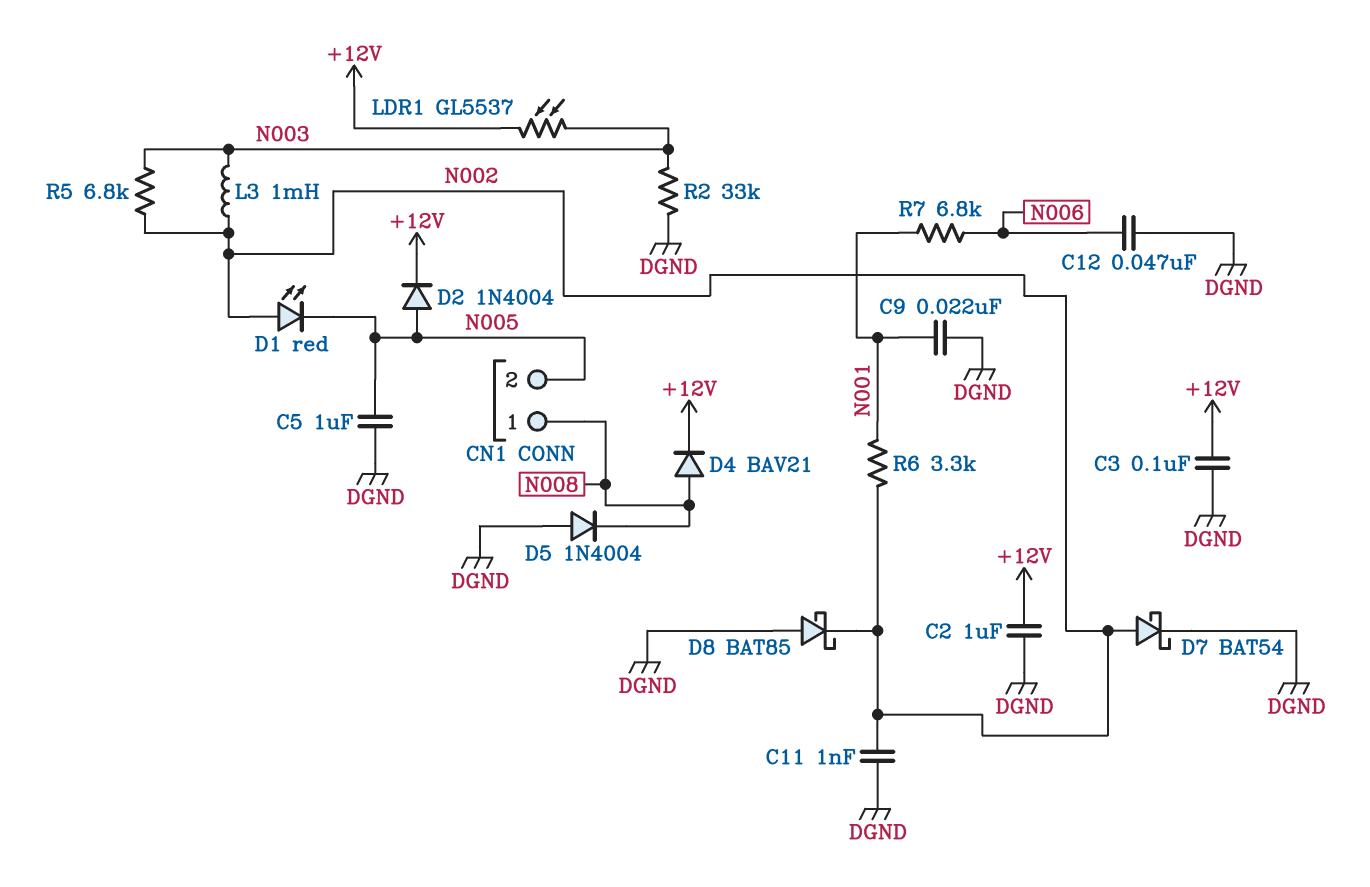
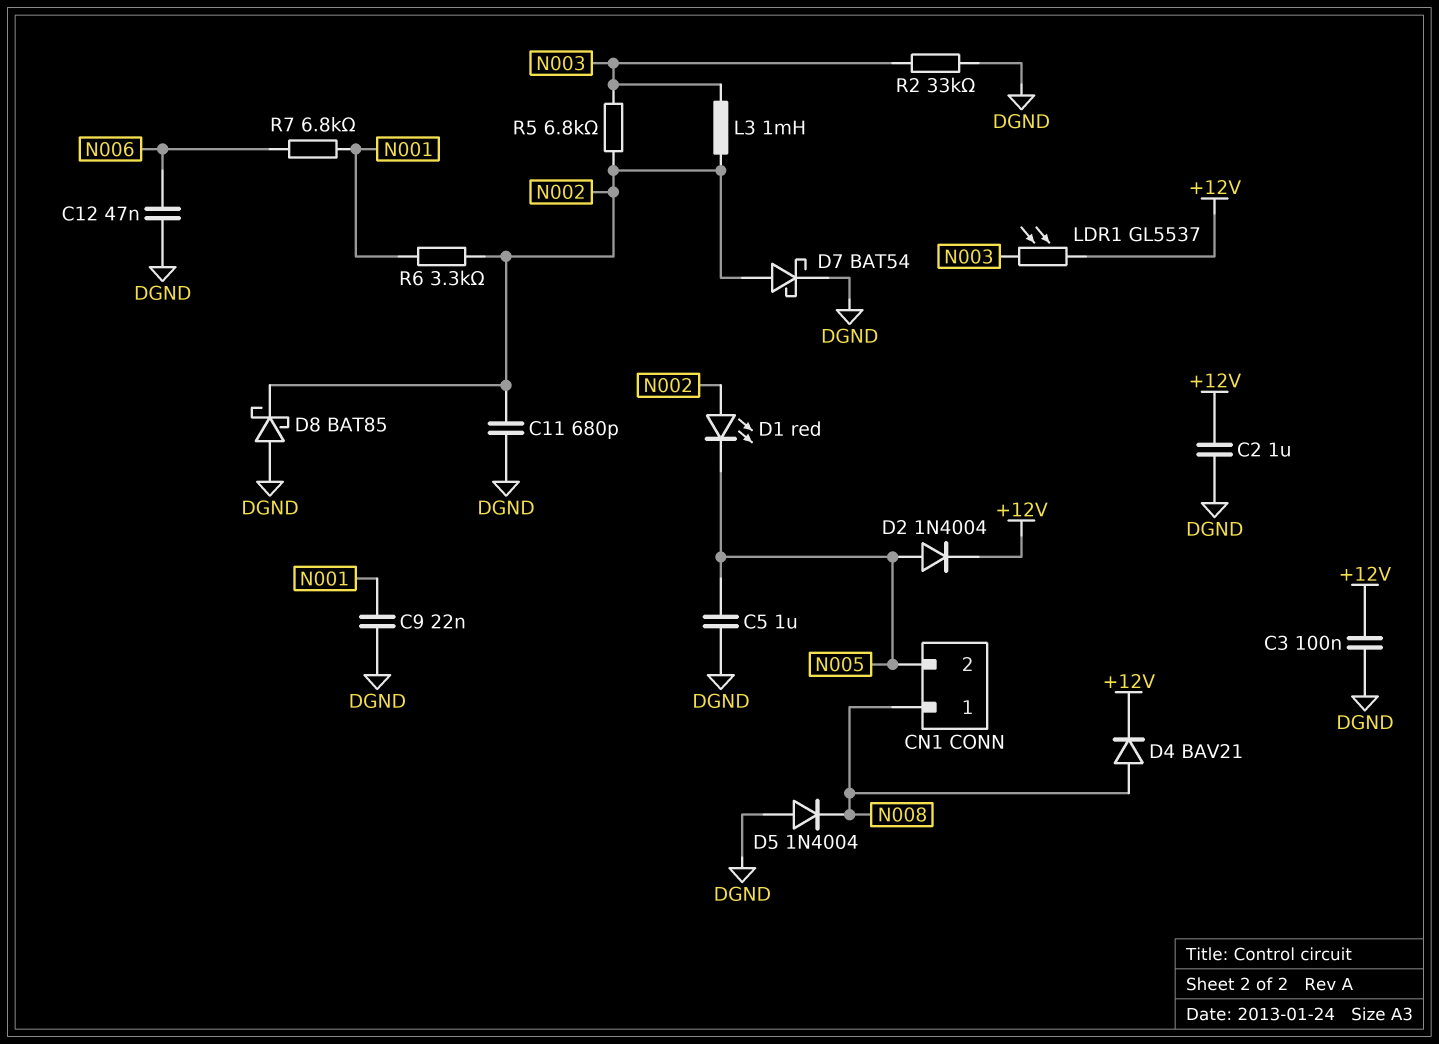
C11: 1nF (DGND, N002) -> 680pF (DGND, N002)

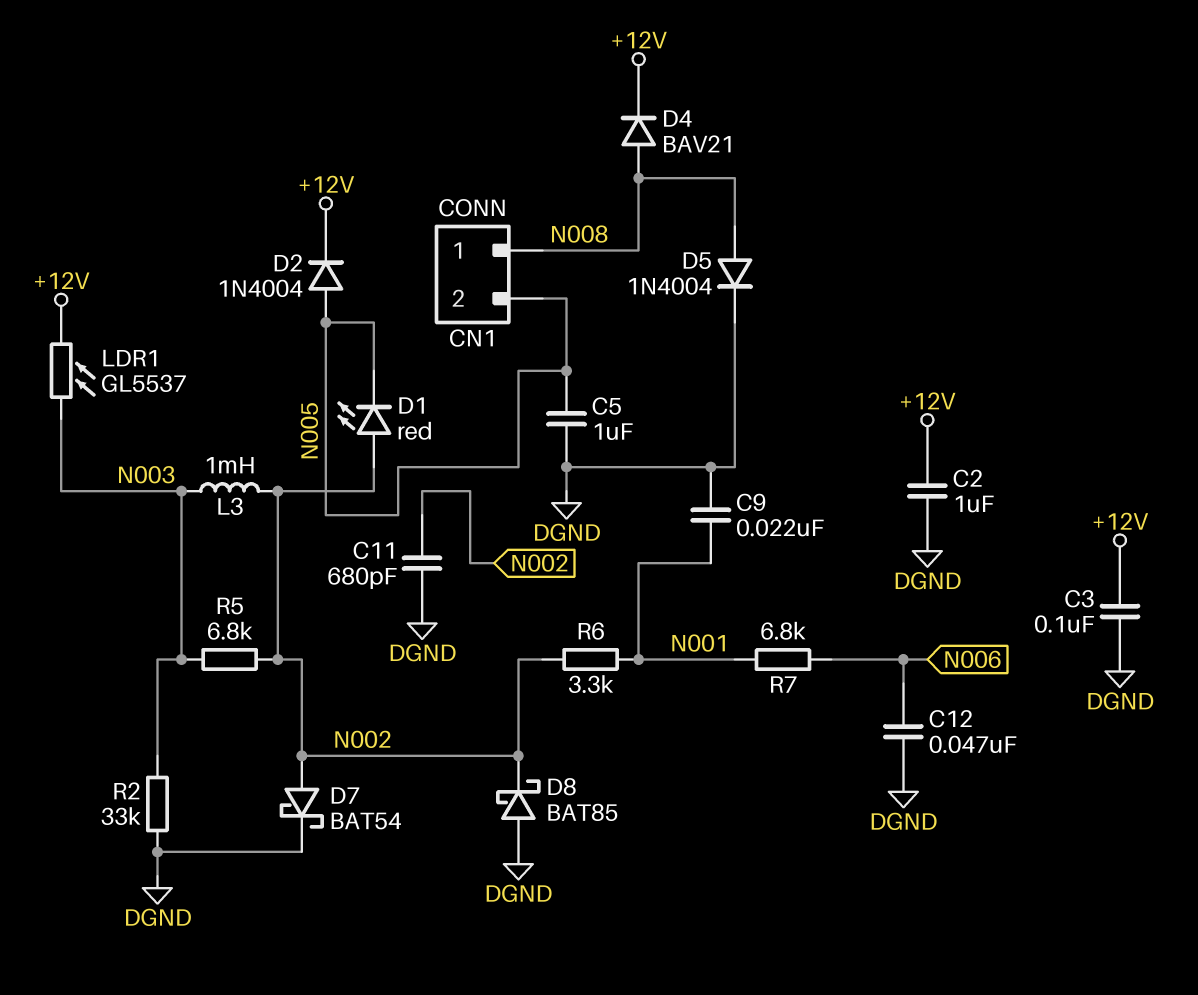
D5: diode 1N4004 (A DGND, K N008) -> diode 1N4004 (A N008, K DGND)

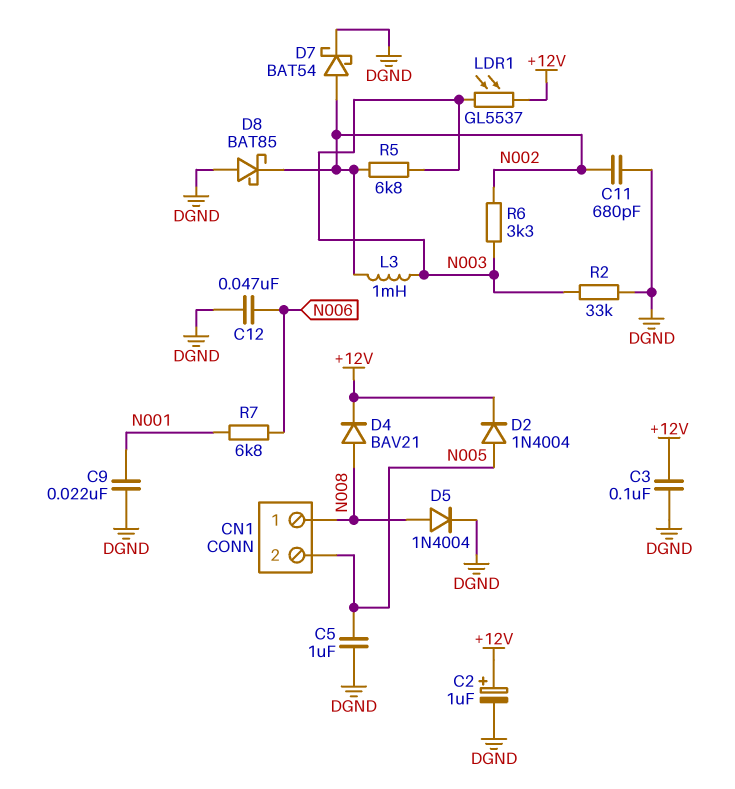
C2: 1uF (+12V, DGND) -> 1uF (plus +12V, minus DGND)
D1: LED red (A N002, K N005) -> none
R6: 3.3k (N001, N002) -> 3.3k (N002, N003)

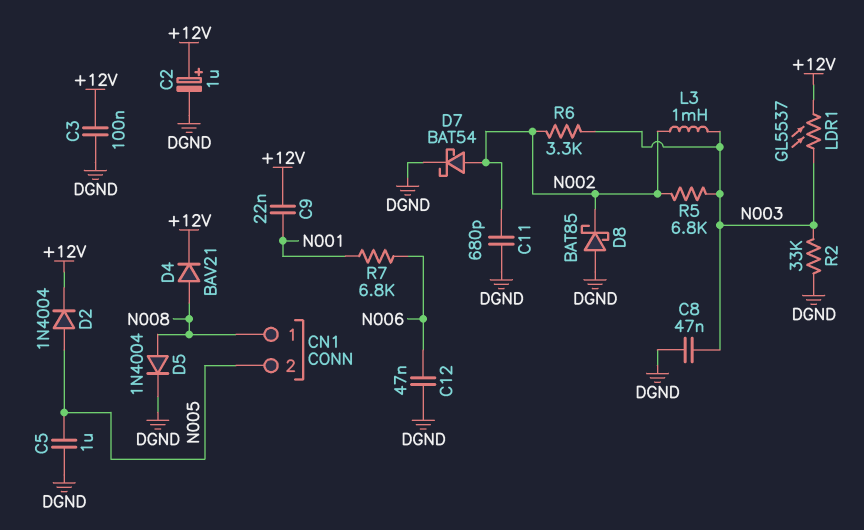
C8: none -> 47nF (DGND, N003)
C9: 22nF (DGND, N001) -> 22nF (+12V, N001)

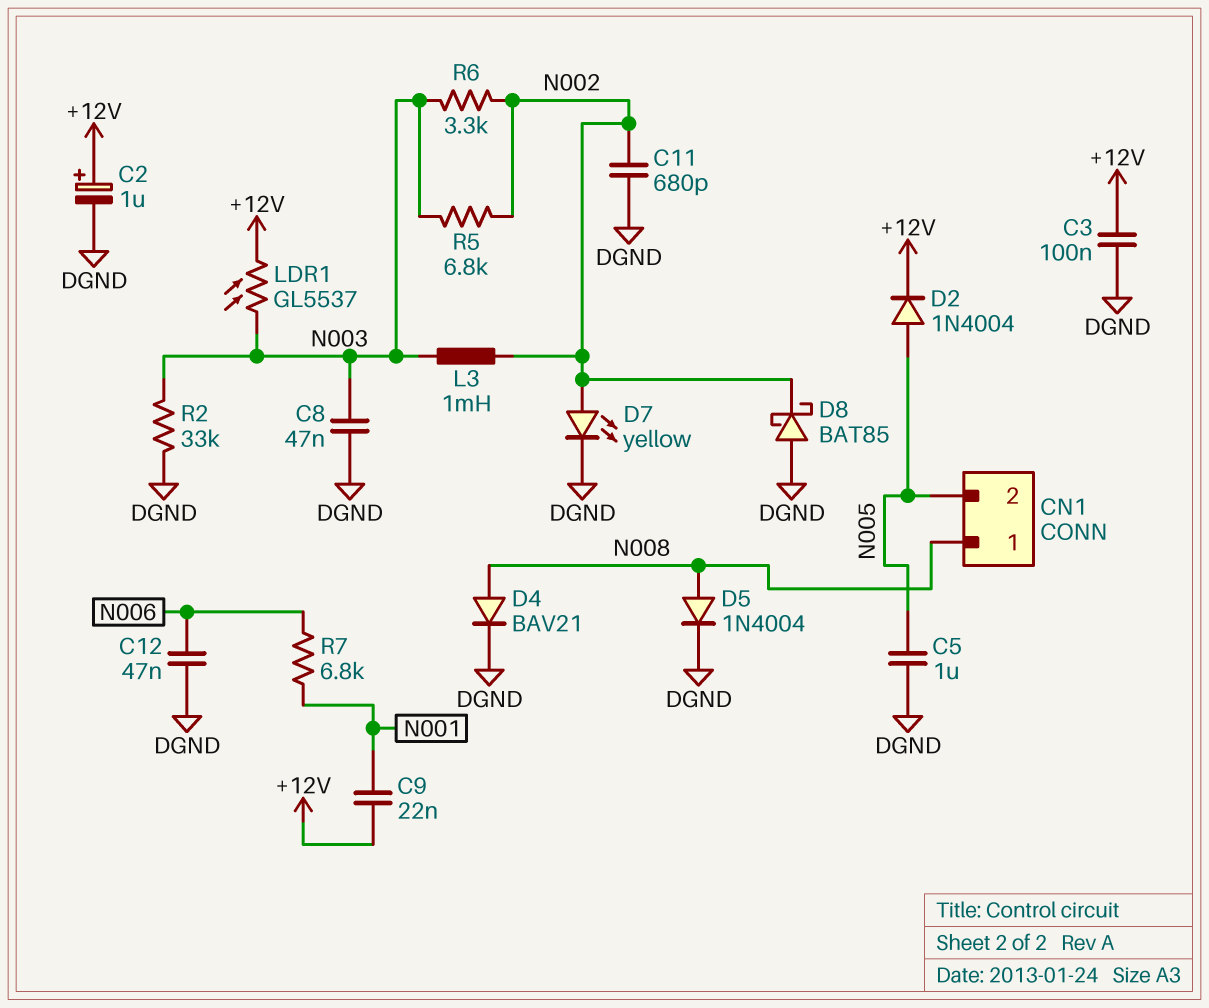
D4: diode BAV21 (A N008, K +12V) -> diode BAV21 (A N008, K DGND)
D7: schottky BAT54 (A N002, K DGND) -> LED yellow (A N002, K DGND)

